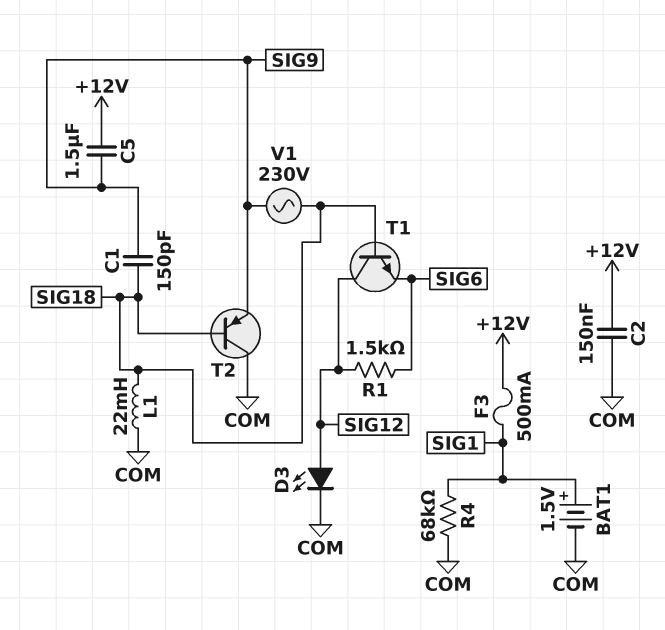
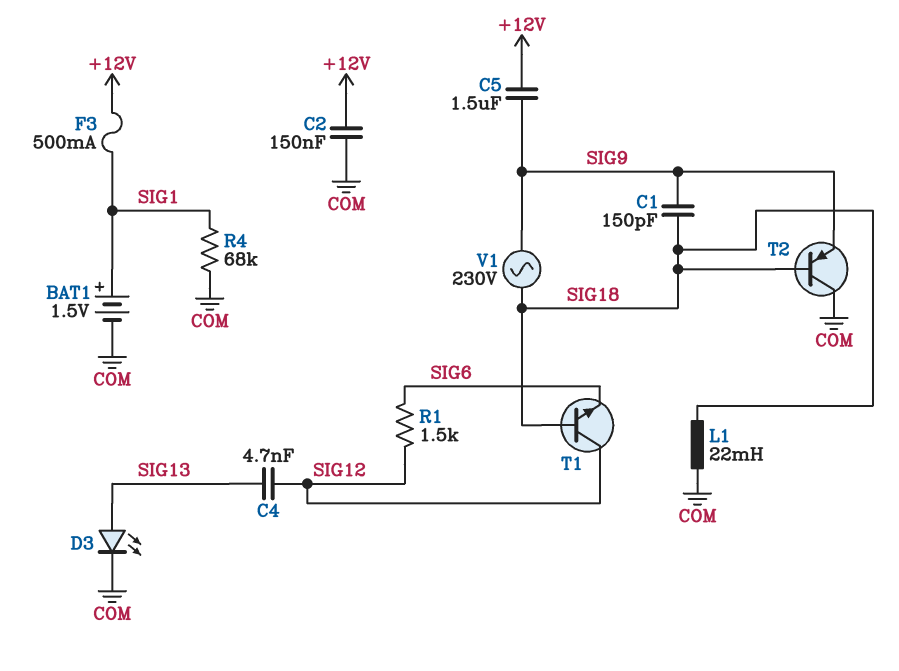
C4: none -> 4.7nF (SIG12, SIG13)
D3: LED (A SIG12, K COM) -> LED (A SIG13, K COM)

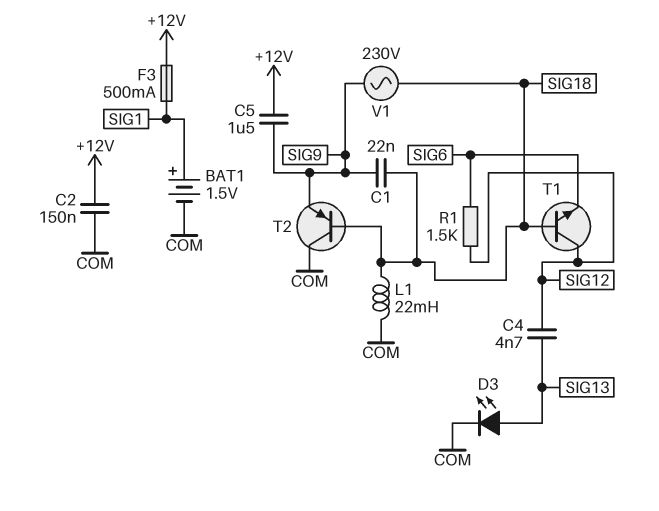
C1: 150pF (SIG9, SIG18) -> 22nF (SIG9, SIG18)
R4: 68k (COM, SIG1) -> none

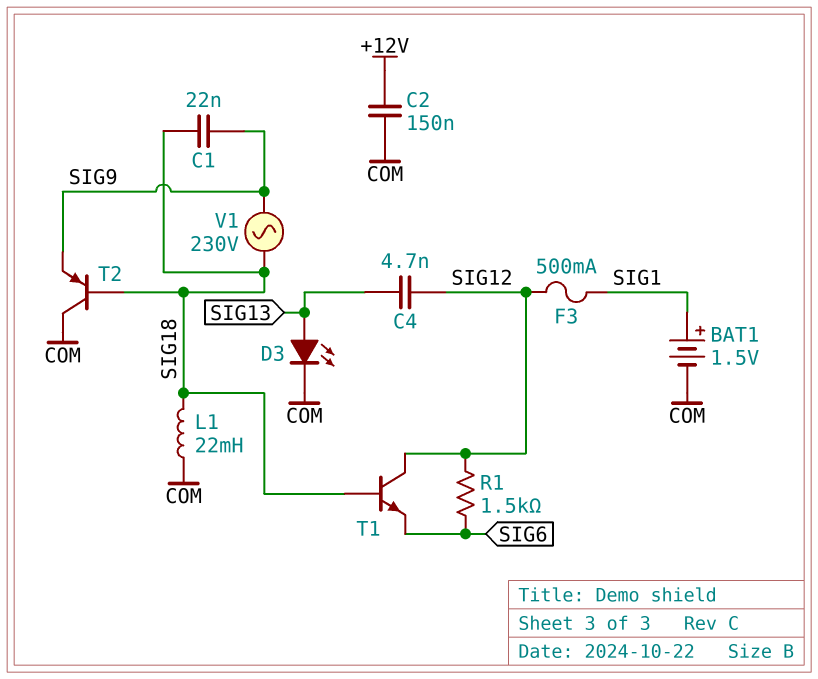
C5: 1.5uF (+12V, SIG9) -> none
F3: 500mA (+12V, SIG1) -> 500mA (SIG1, SIG12)

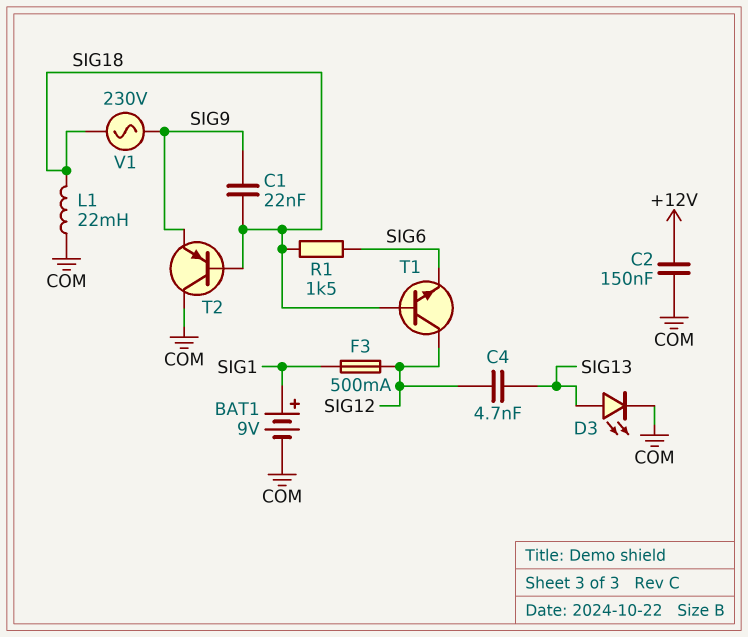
BAT1: 1.5V (plus SIG1, minus COM) -> 9V (plus SIG1, minus COM)
R1: 1.5k (SIG6, SIG12) -> 1.5k (SIG6, SIG18)

